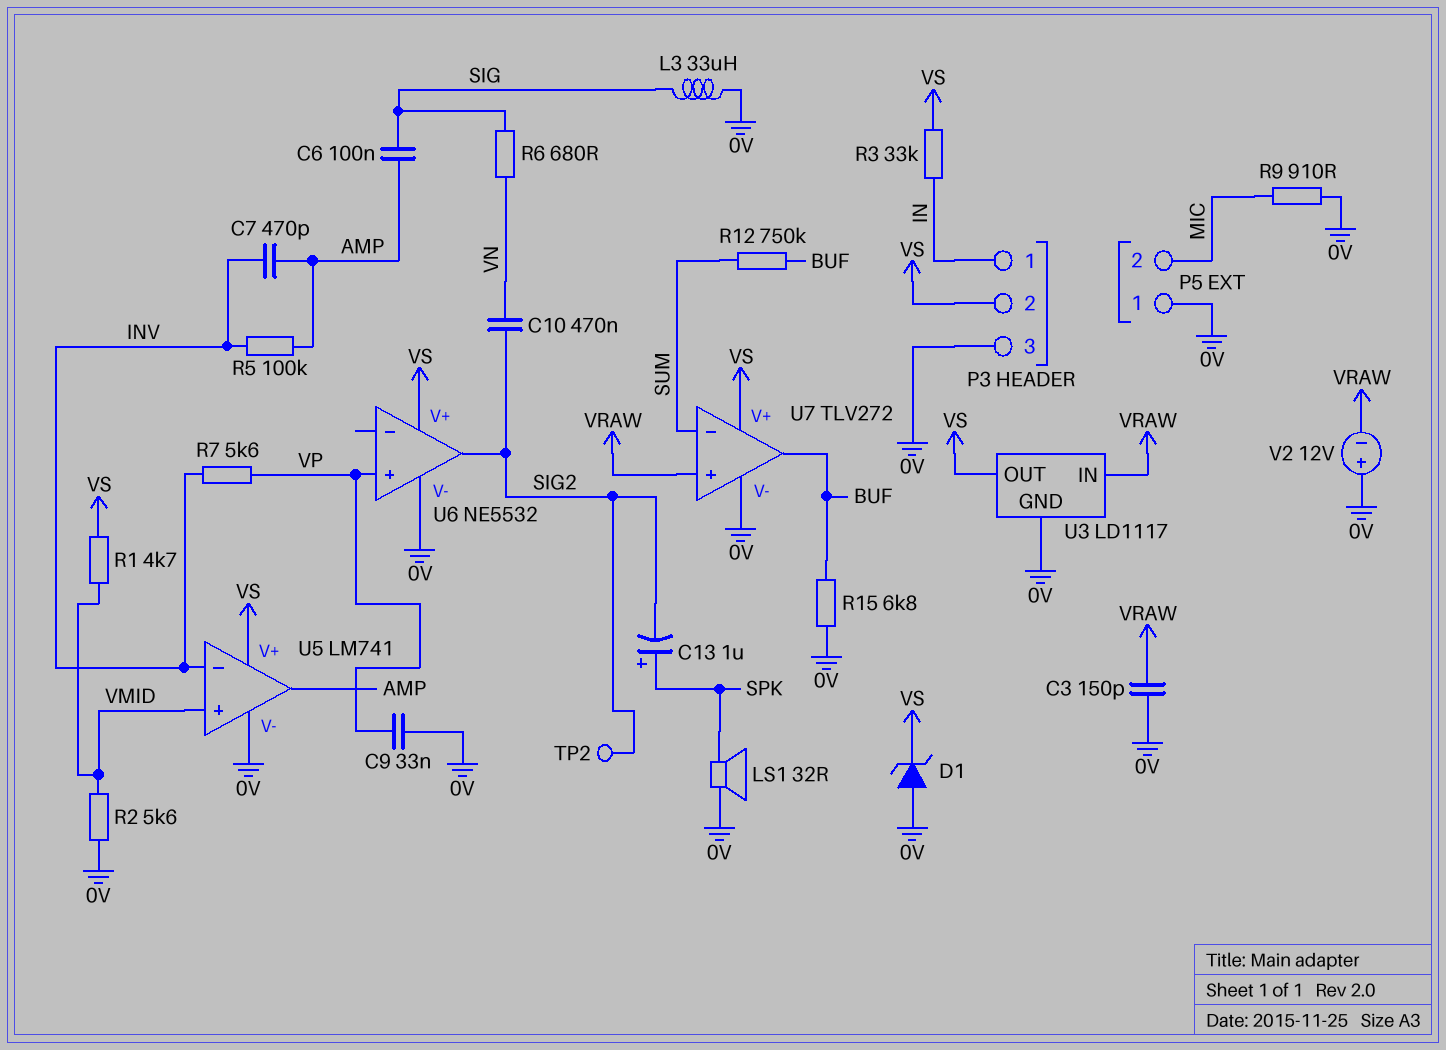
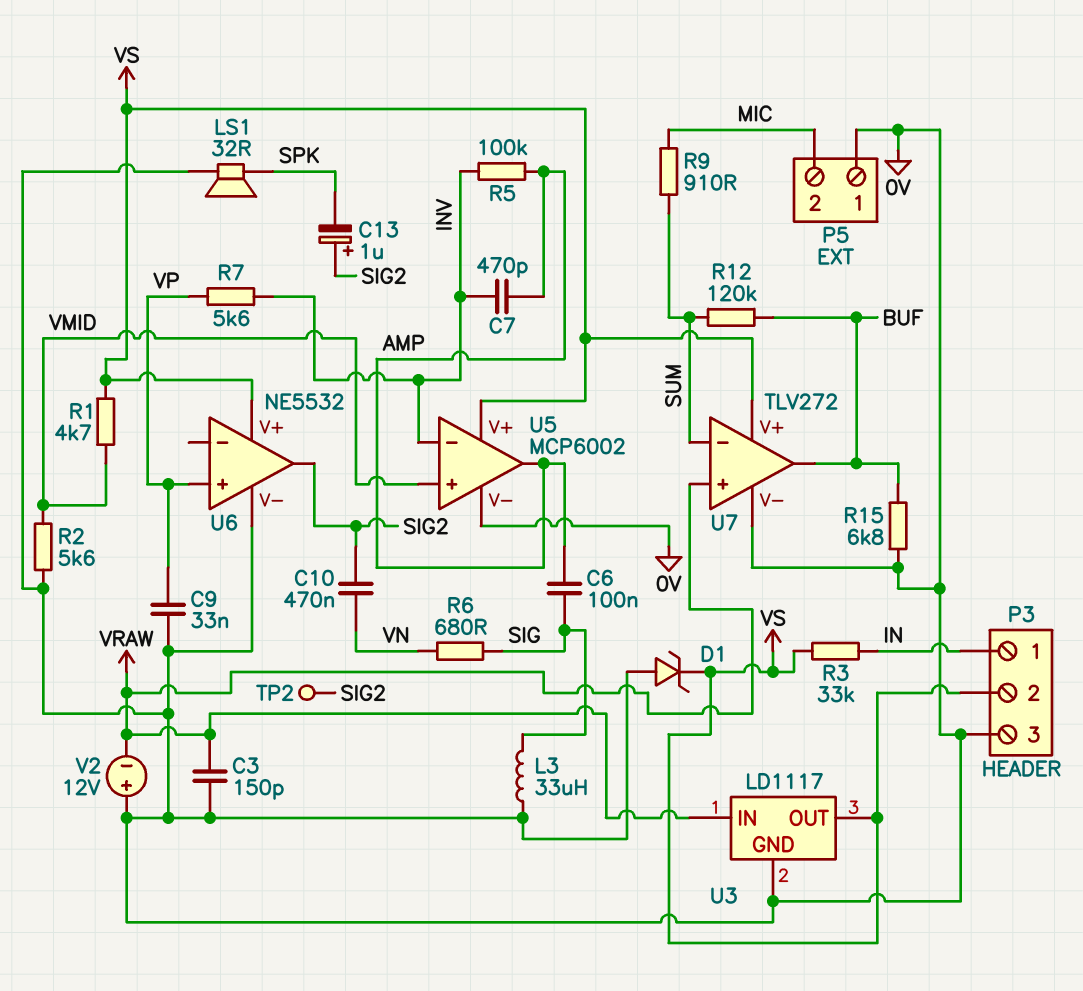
C13: 1uF (plus SPK, minus SIG2) -> 1uF (plus SIG2, minus SPK)
R9: 910 (0V, MIC) -> 910 (MIC, SUM)
R12: 750k (BUF, SUM) -> 120k (BUF, SUM)
U5: LM741 -> MCP6002

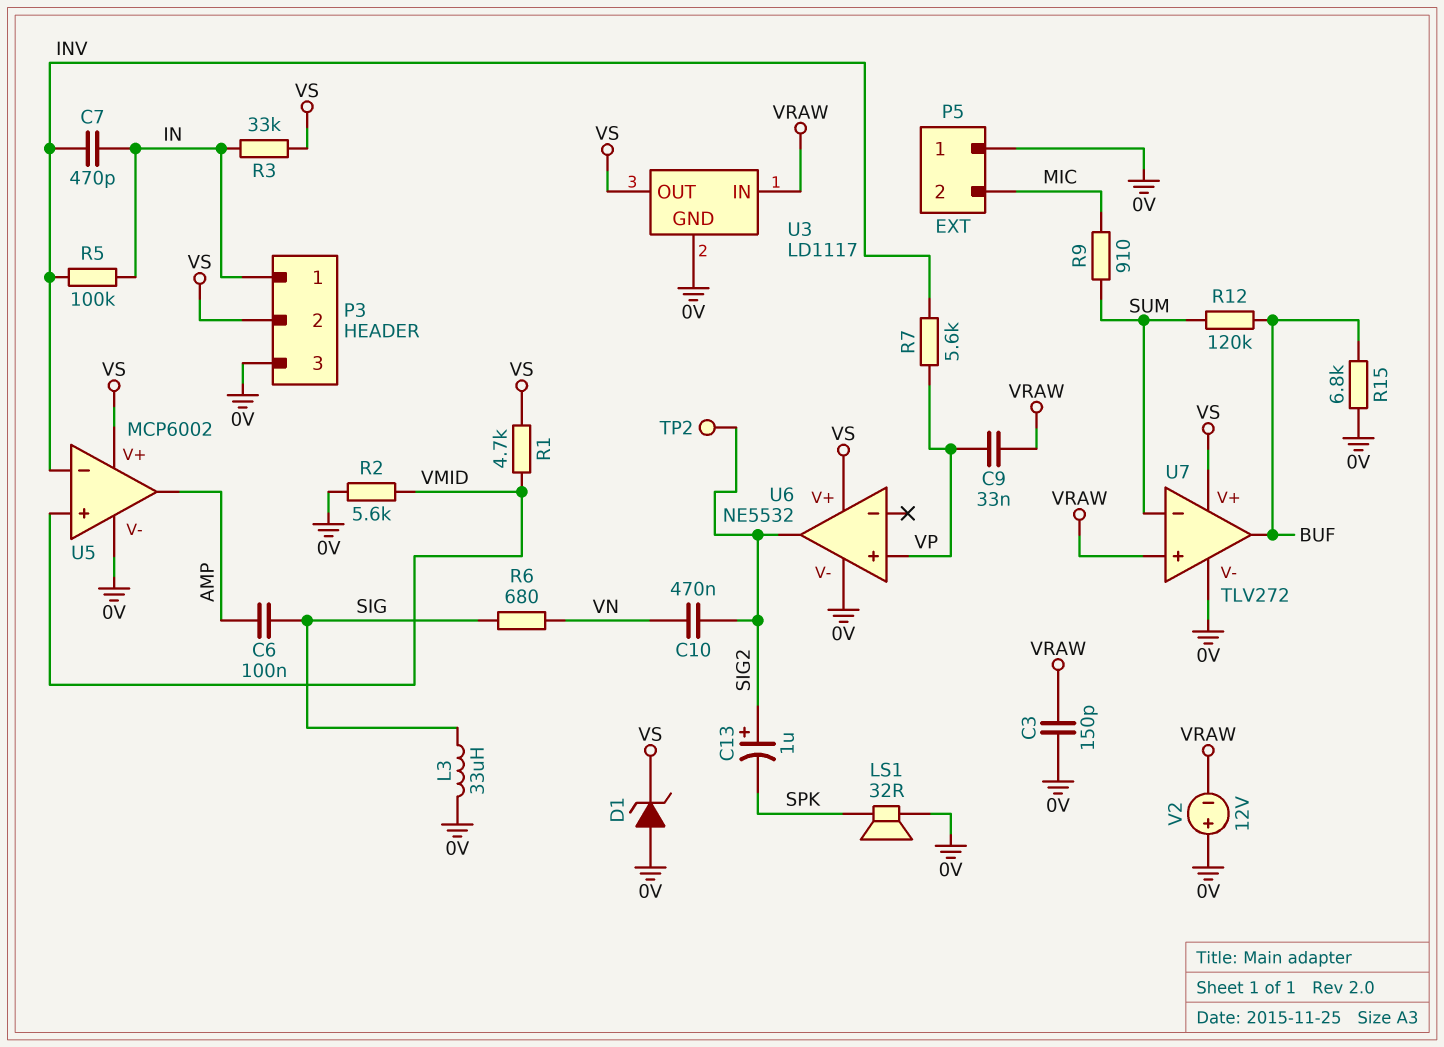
C7: 470pF (AMP, INV) -> 470pF (IN, INV)
C9: 33nF (0V, VP) -> 33nF (VP, VRAW)
R5: 100k (AMP, INV) -> 100k (IN, INV)

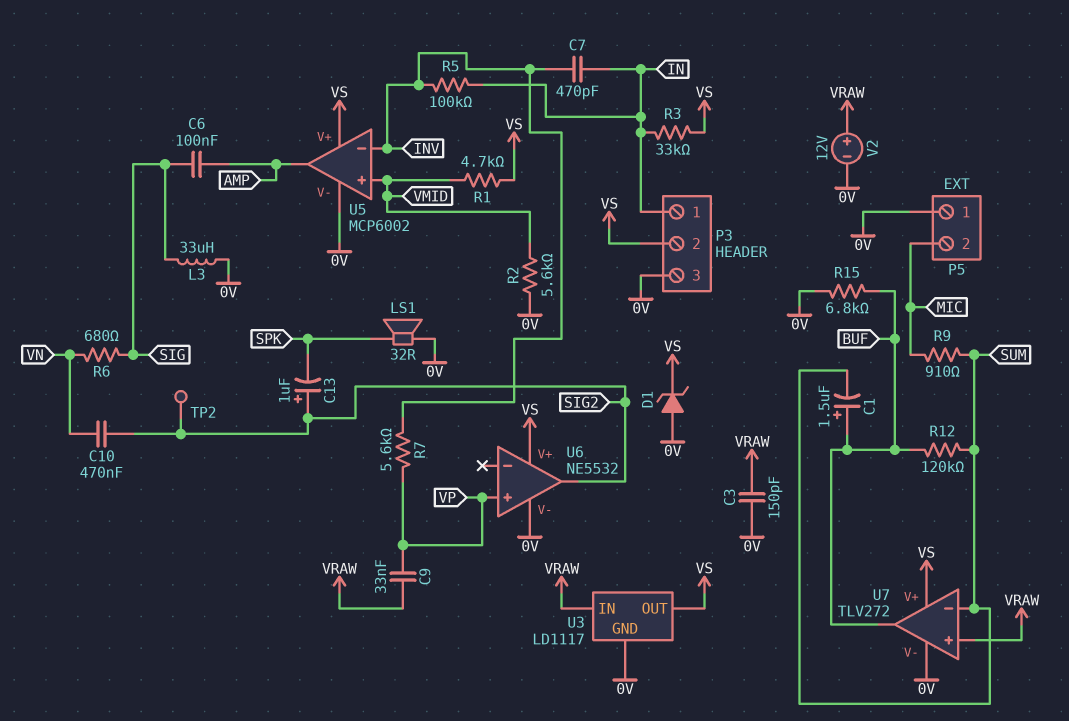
C1: none -> 1.5uF (plus BUF, minus SUM)
V2: 12V (plus 0V, minus VRAW) -> 12V (plus VRAW, minus 0V)

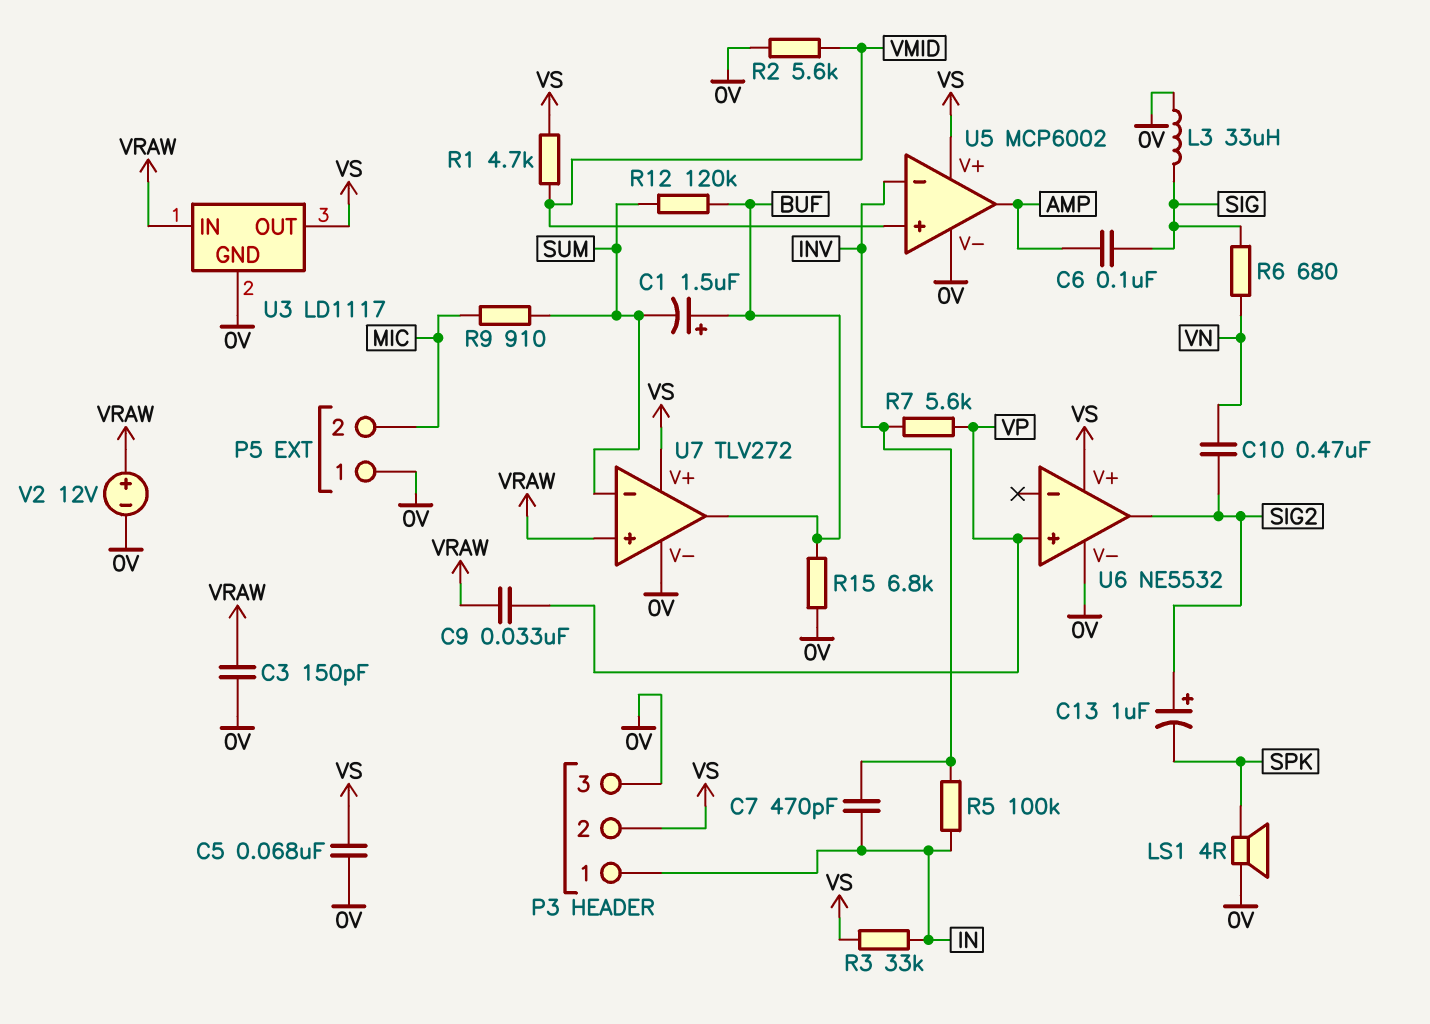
C5: none -> 68nF (0V, VS)
D1: zener (A 0V, K VS) -> none
LS1: speaker 32R (0V, SPK) -> speaker 4R (0V, SPK)
TP2: test point (SIG2) -> none

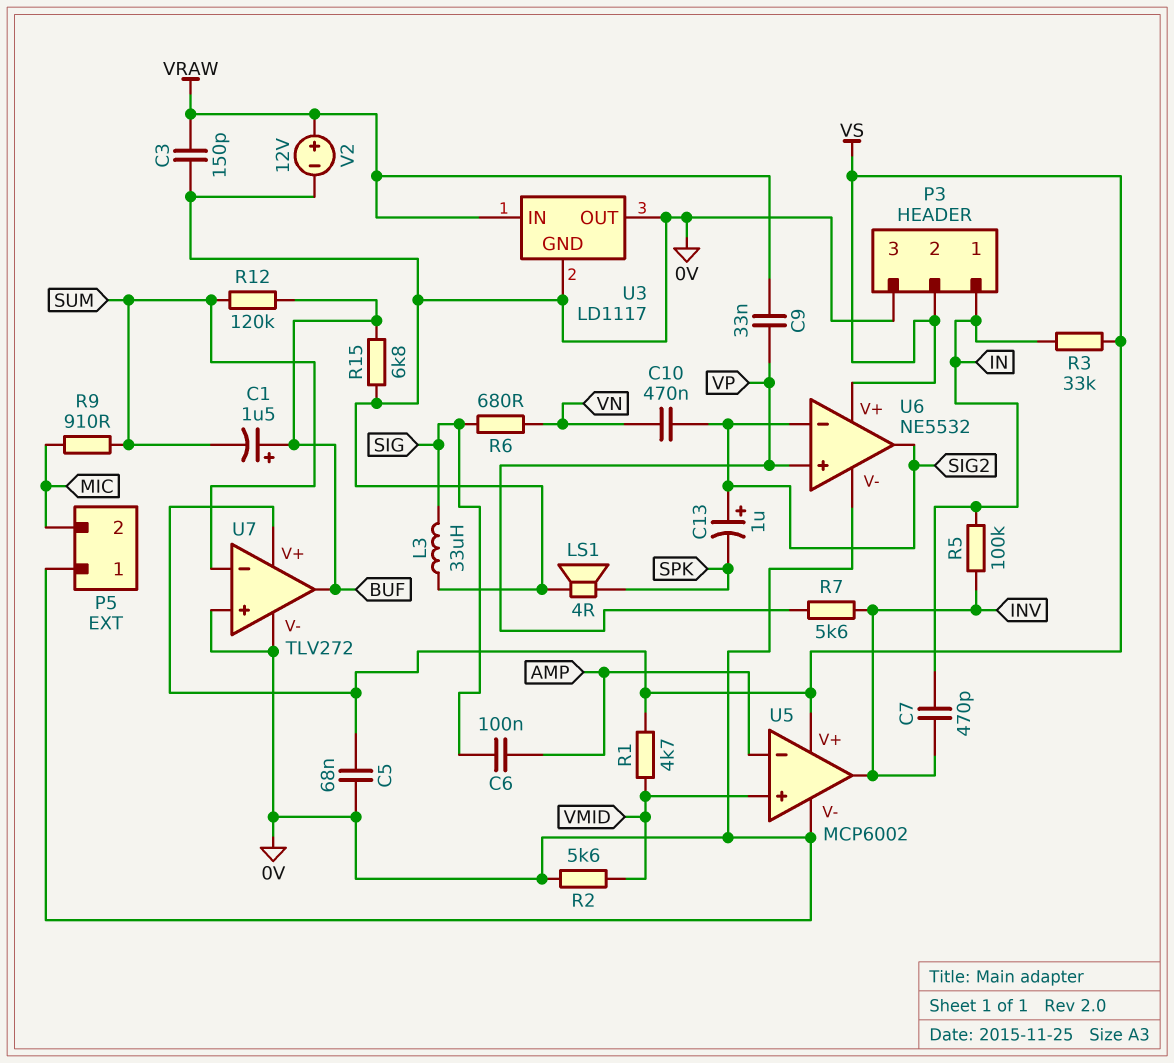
U3 pin OUT: VS -> 0V
U5 pin in-: INV -> AMP
U5 pin out: AMP -> INV
U6 pin in-: none -> SIG2
U7 pin in+: VRAW -> 0V

